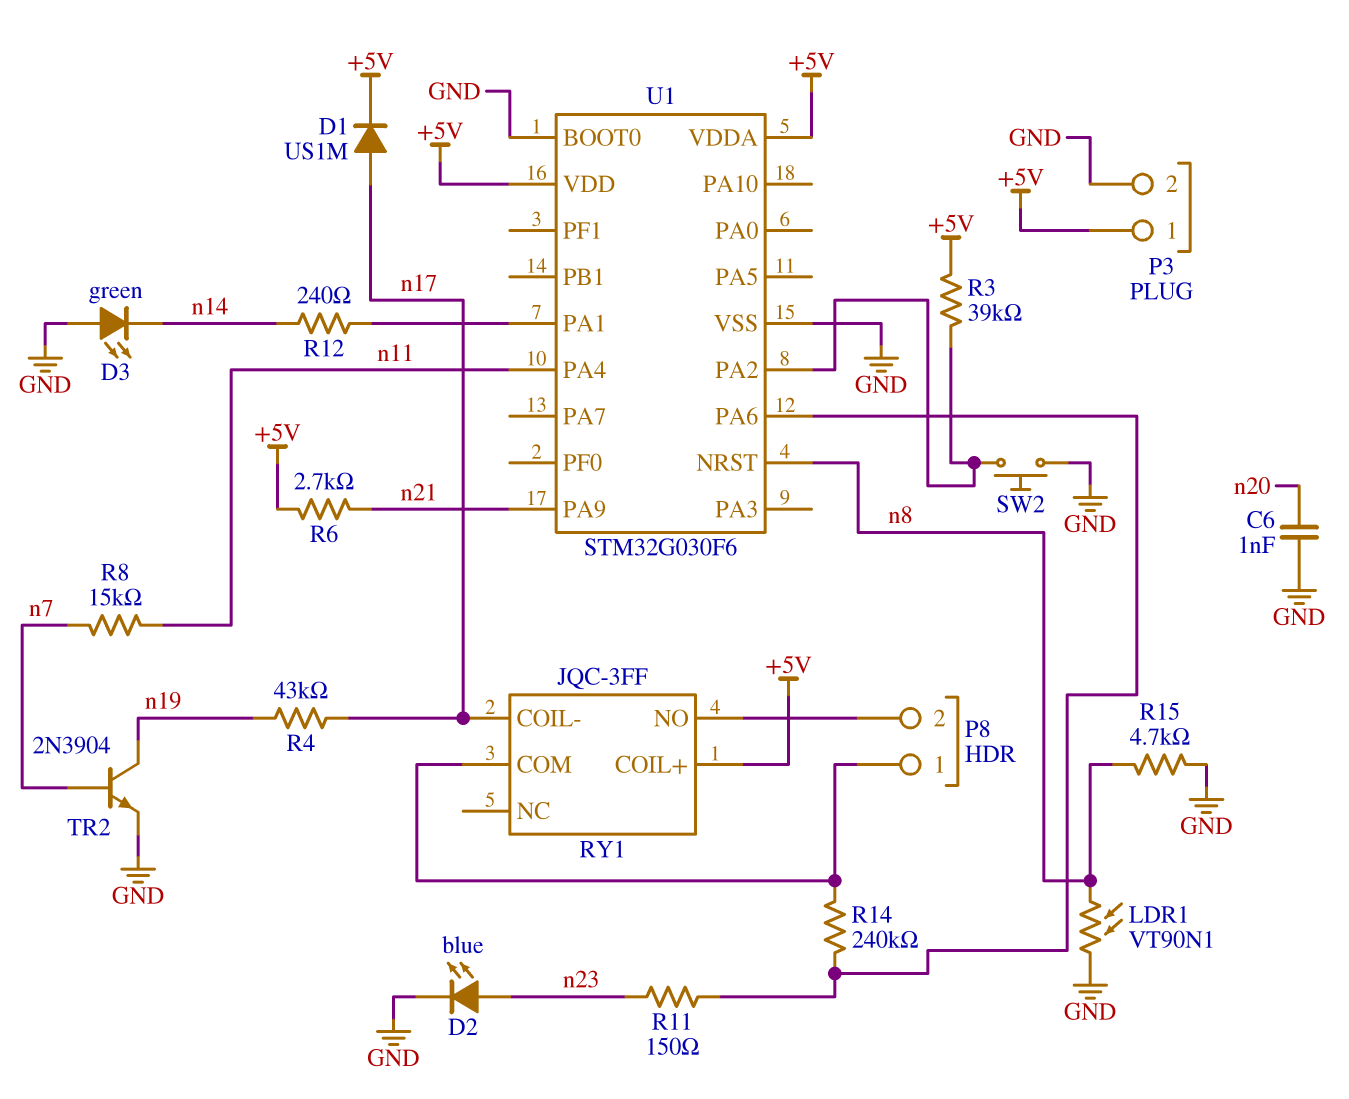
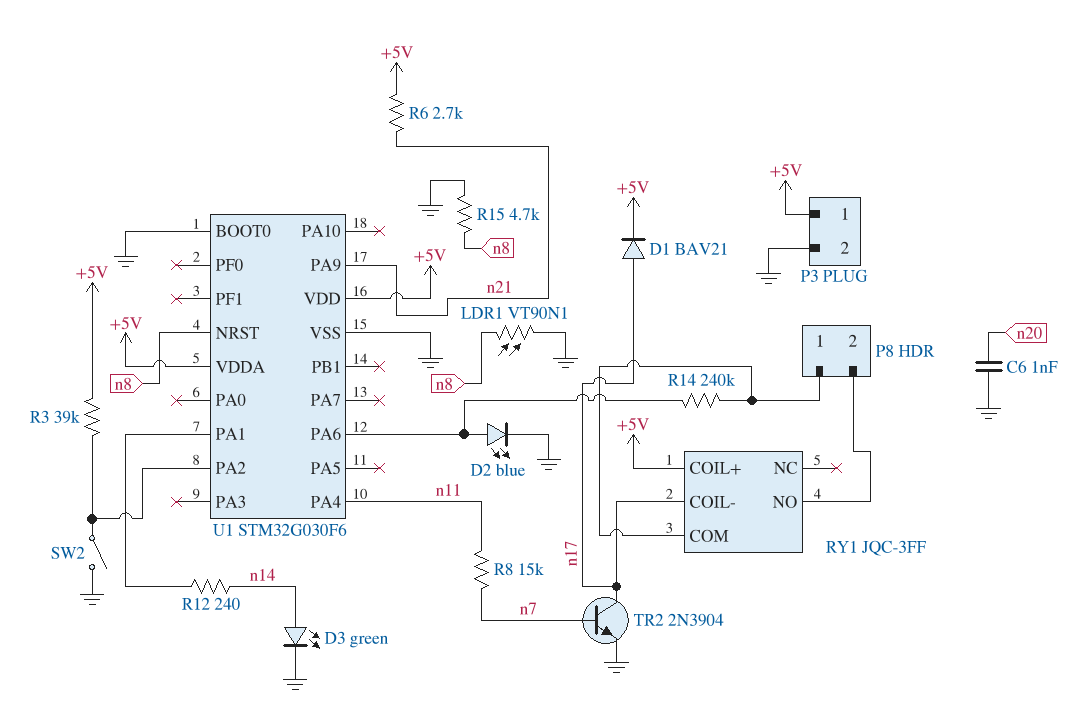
D1: diode US1M (A n17, K +5V) -> diode BAV21 (A n17, K +5V)
D2: LED blue (A n23, K GND) -> LED blue (A U1/PA6, K GND)
D3: LED green (A GND, K n14) -> LED green (A n14, K GND)
R4: 43k (n17, n19) -> none
R11: 150 (U1/PA6, n23) -> none
SW2: button (GND, U1/PA2) -> switch (GND, U1/PA2)
TR2: NPN 2N3904 (B n7, C n19, E GND) -> NPN 2N3904 (B n7, C n17, E GND)

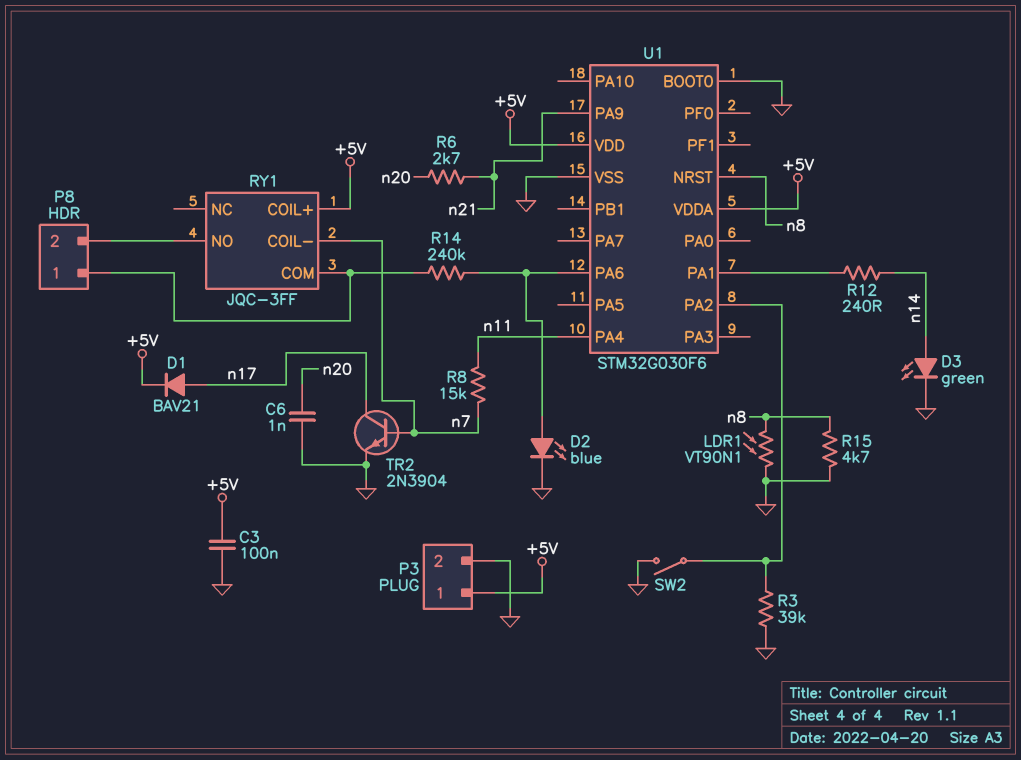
C3: none -> 100nF (+5V, GND)
R3: 39k (+5V, U1/PA2) -> 39k (GND, U1/PA2)
R6: 2.7k (+5V, n21) -> 2.7k (n20, n21)
RY1 pin COIL-: n17 -> n7

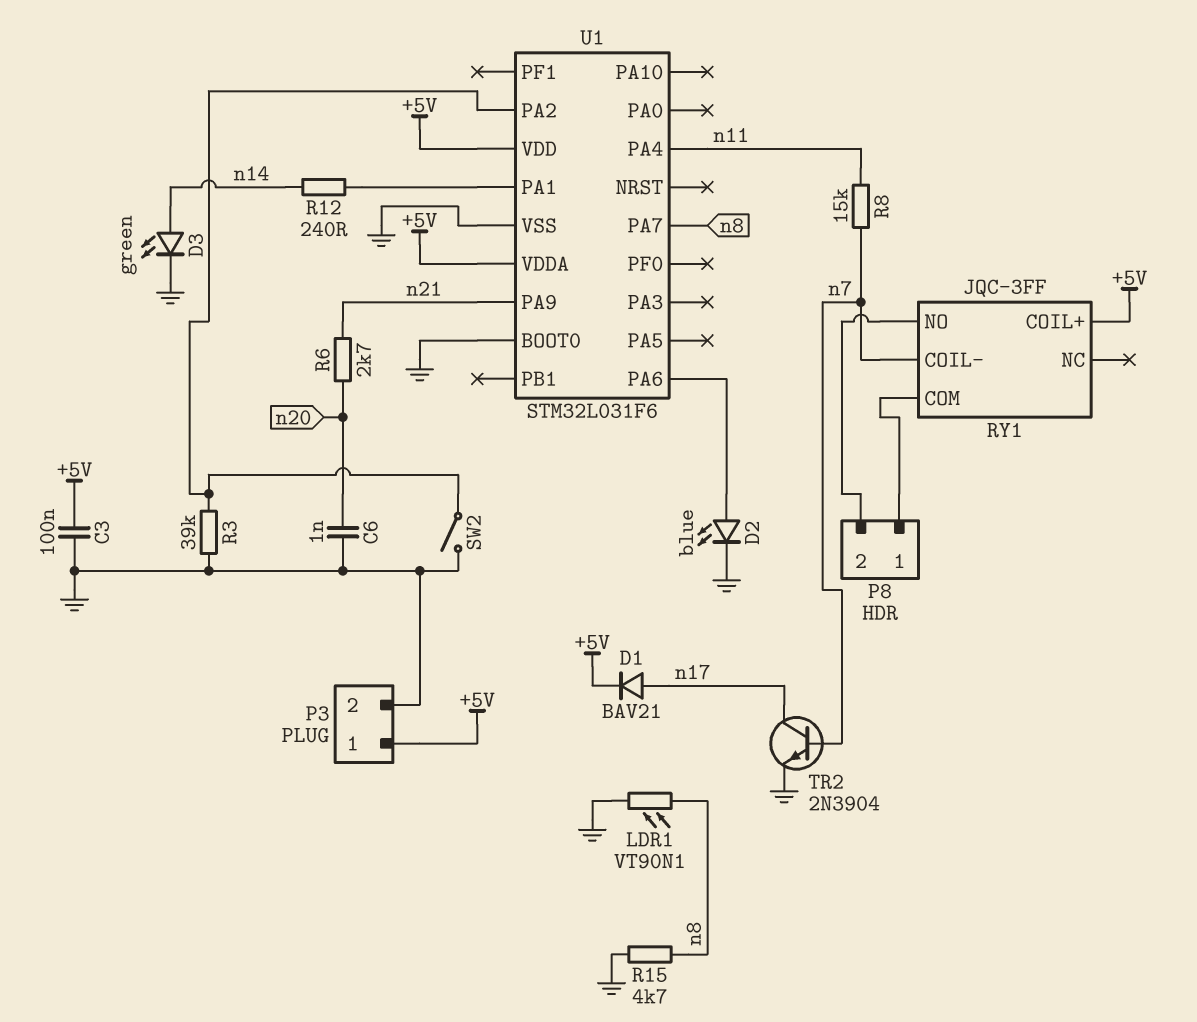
R14: 240k (P8/1, U1/PA6) -> none
U1: STM32G030F6 -> STM32L031F6
U1 pin NRST: n8 -> none
U1 pin PA7: none -> n8

